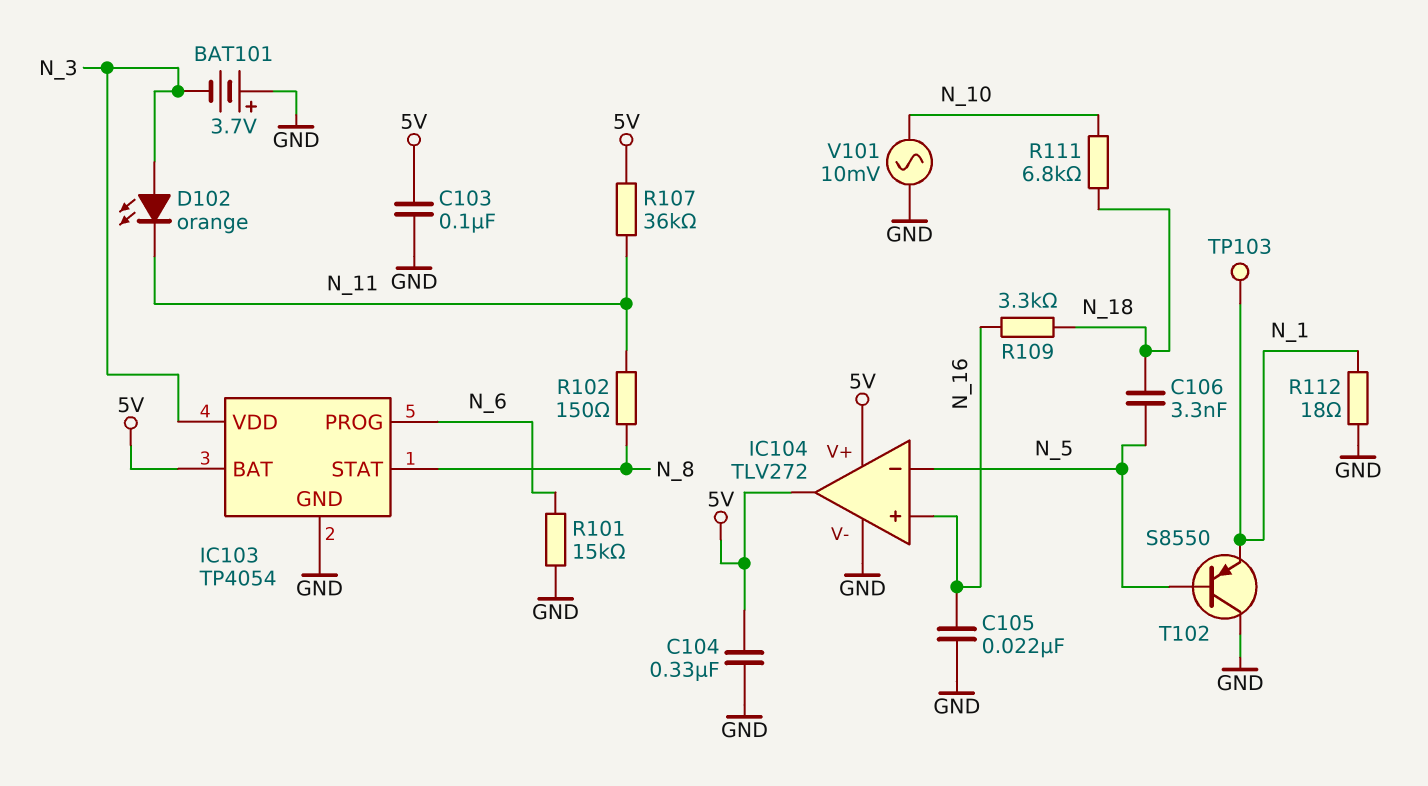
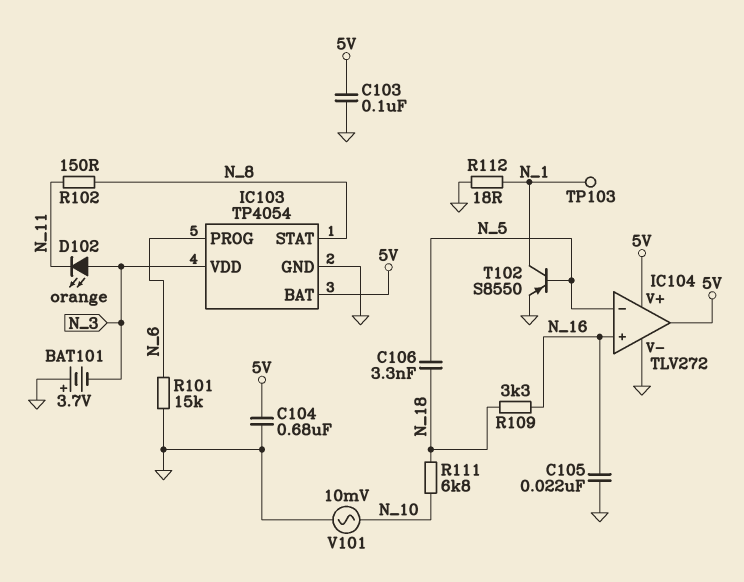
C104: 330nF (5V, GND) -> 680nF (5V, GND)
R107: 36k (5V, N_11) -> none
T102: PNP S8550 (B N_5, C GND, E N_1) -> PNP S8550 (B N_5, C N_1, E GND)

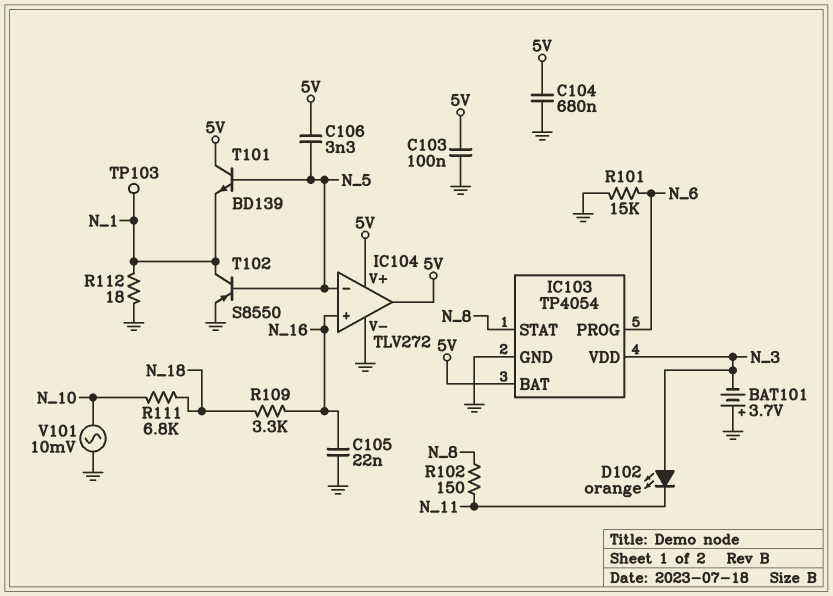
C106: 3.3nF (N_5, N_18) -> 3.3nF (5V, N_5)
T101: none -> NPN BD139 (B N_5, C 5V, E N_1)

